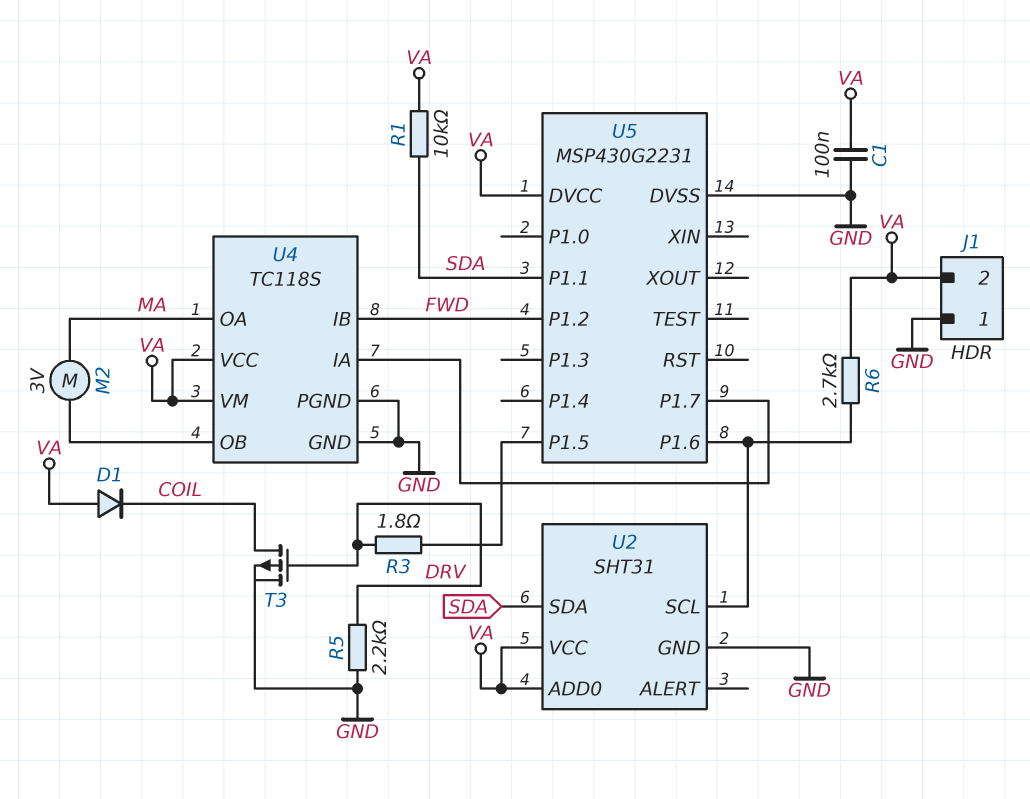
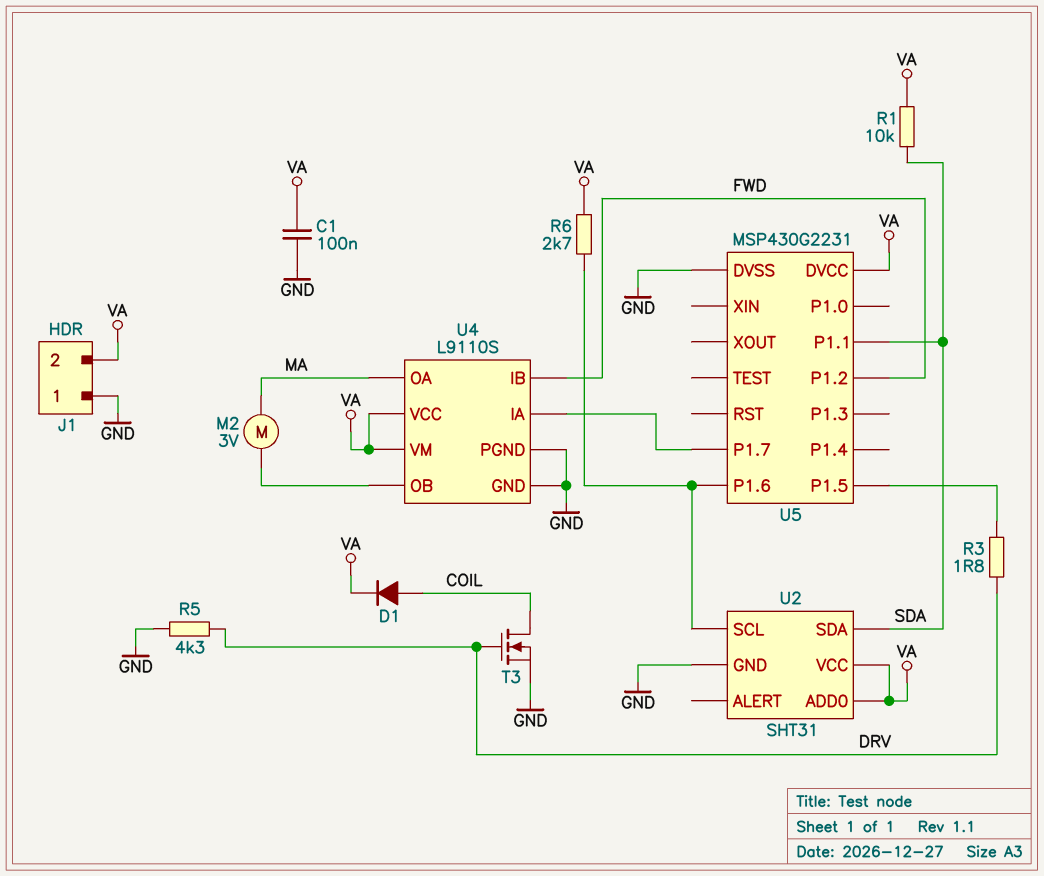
D1: diode (A VA, K COIL) -> diode (A COIL, K VA)
R5: 2.2k (DRV, GND) -> 4.3k (DRV, GND)
T3: PMOS (G DRV, D COIL, S GND) -> NMOS (G DRV, D COIL, S GND)
U4: TC118S -> L9110S

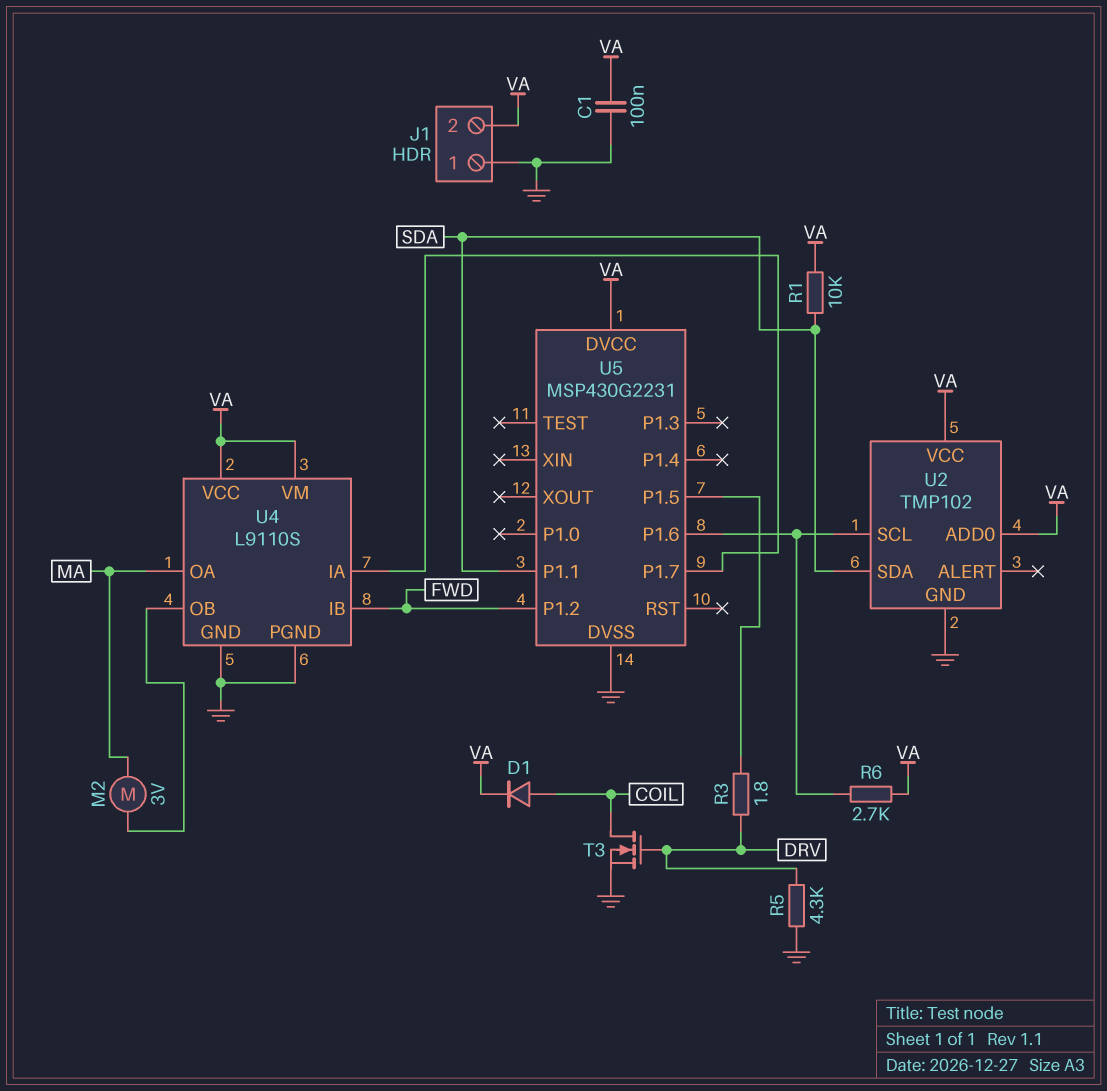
U2: SHT31 -> TMP102

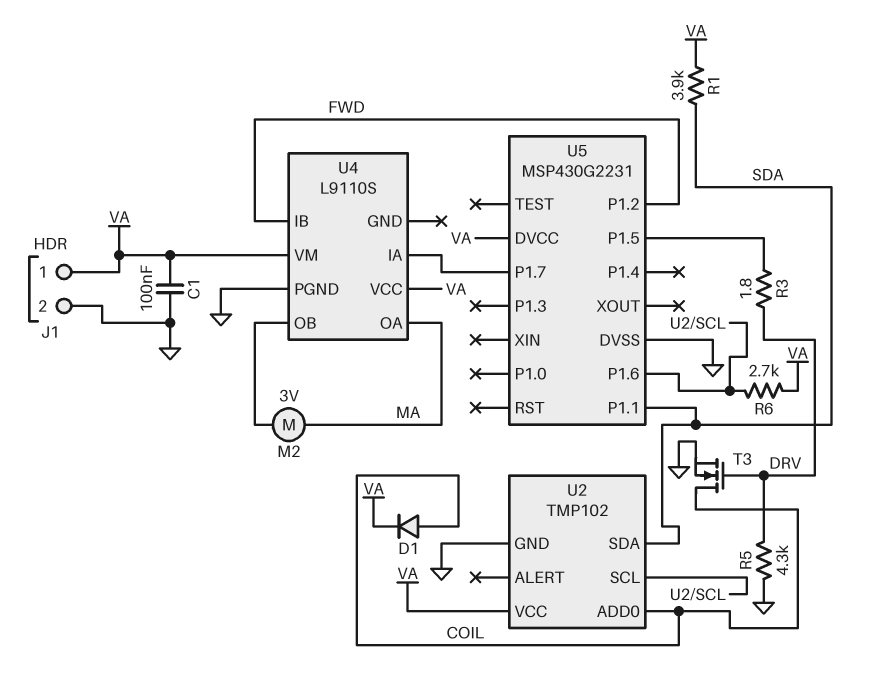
J1 pin 1: GND -> VA
J1 pin 2: VA -> GND
R1: 10k (SDA, VA) -> 3.9k (SDA, VA)
U2 pin ADD0: VA -> COIL
U4 pin GND: GND -> none

